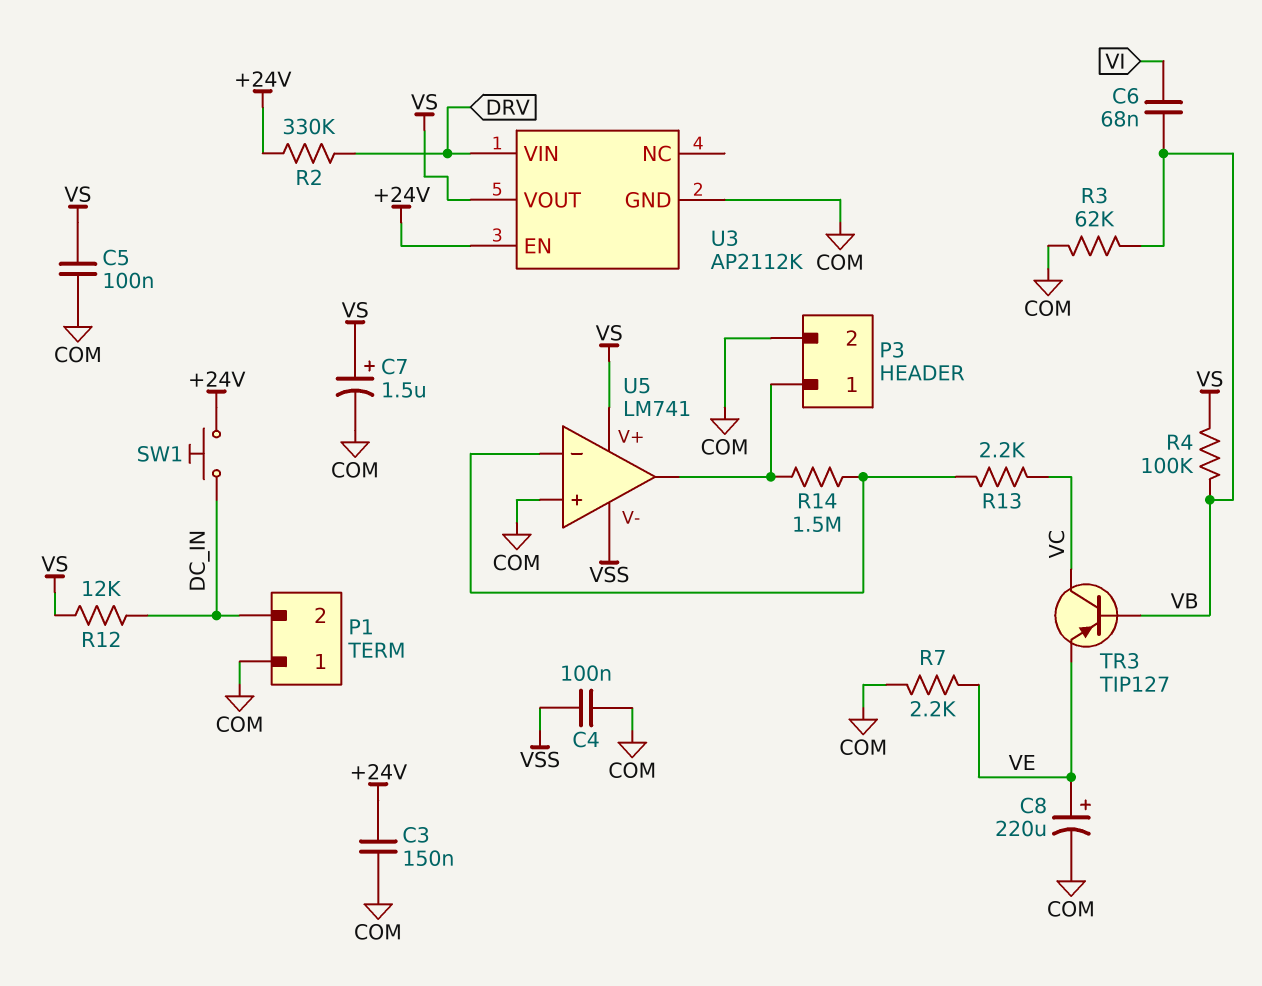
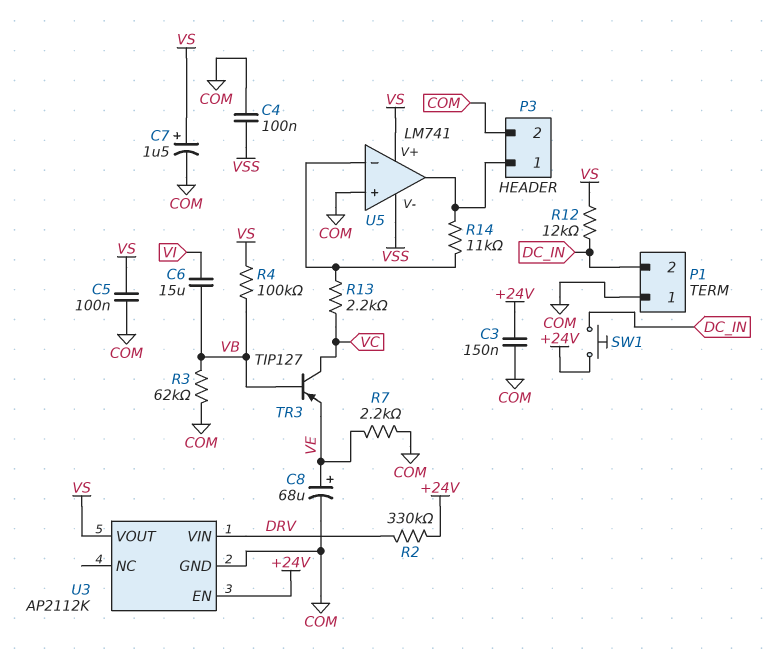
C6: 68nF (VB, VI) -> 15uF (VB, VI)
C8: 220uF (plus VE, minus COM) -> 68uF (plus VE, minus COM)
R14: 1.5M (P3/1, U5/in-) -> 11k (P3/1, U5/in-)

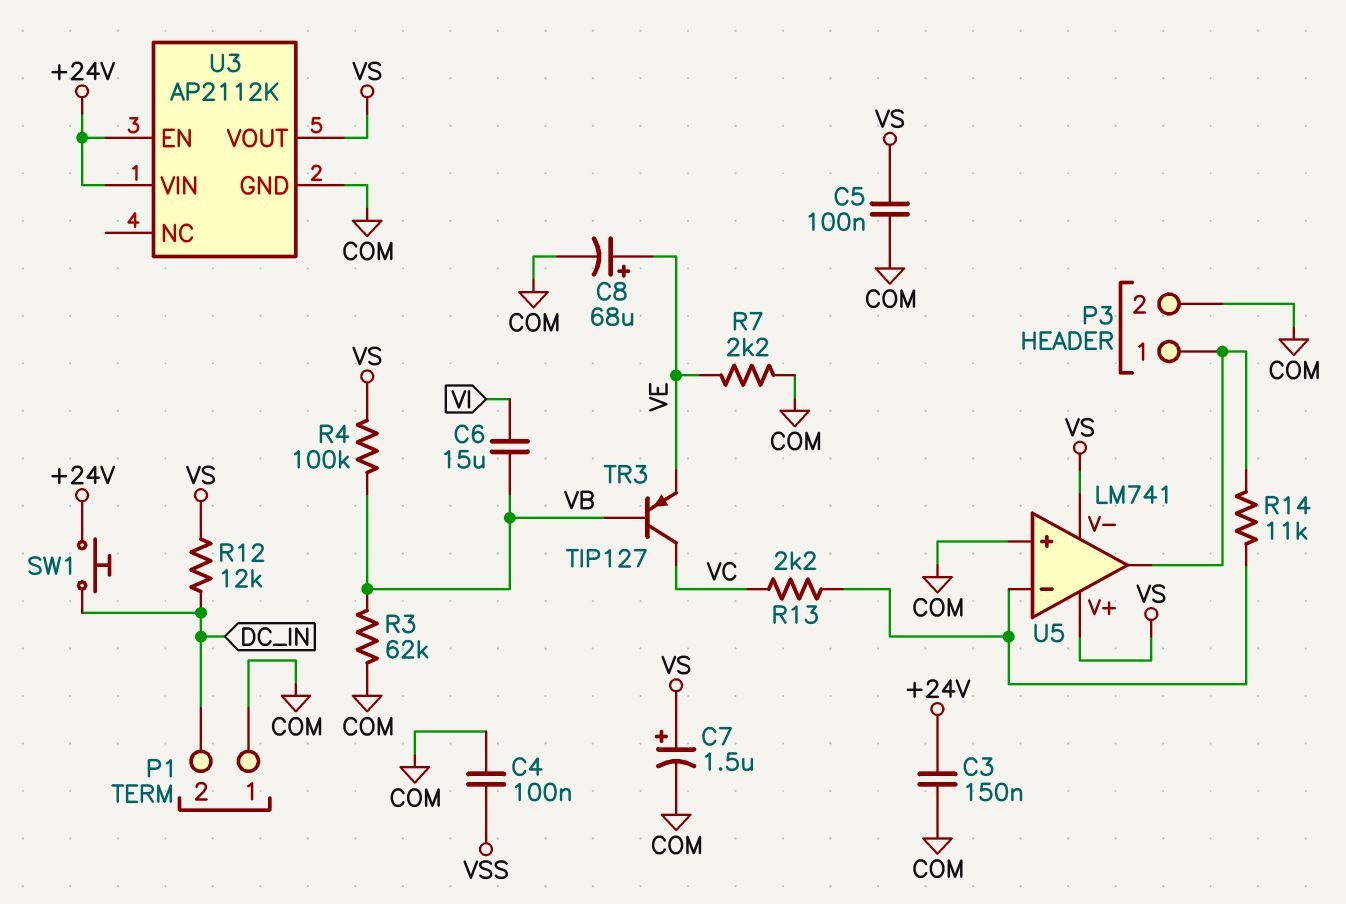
R2: 330k (+24V, DRV) -> none
U3 pin VIN: DRV -> +24V
U5 pin V-: VSS -> VS

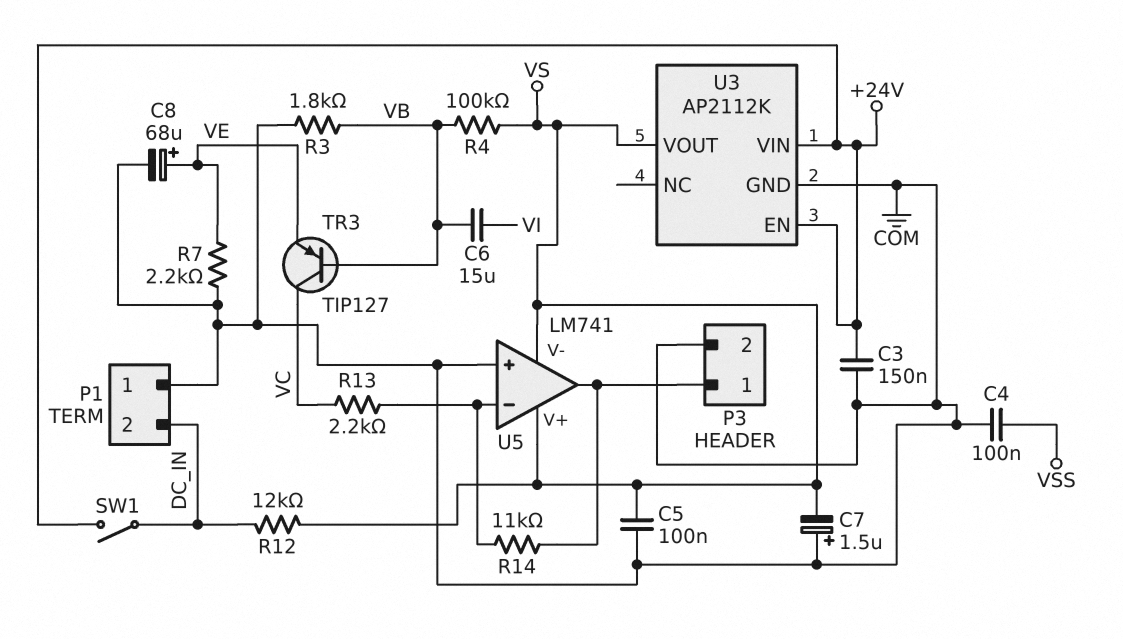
C7: 1.5uF (plus VS, minus COM) -> 1.5uF (plus COM, minus VS)
R3: 62k (COM, VB) -> 1.8k (COM, VB)
SW1: button (+24V, DC_IN) -> switch (+24V, DC_IN)

